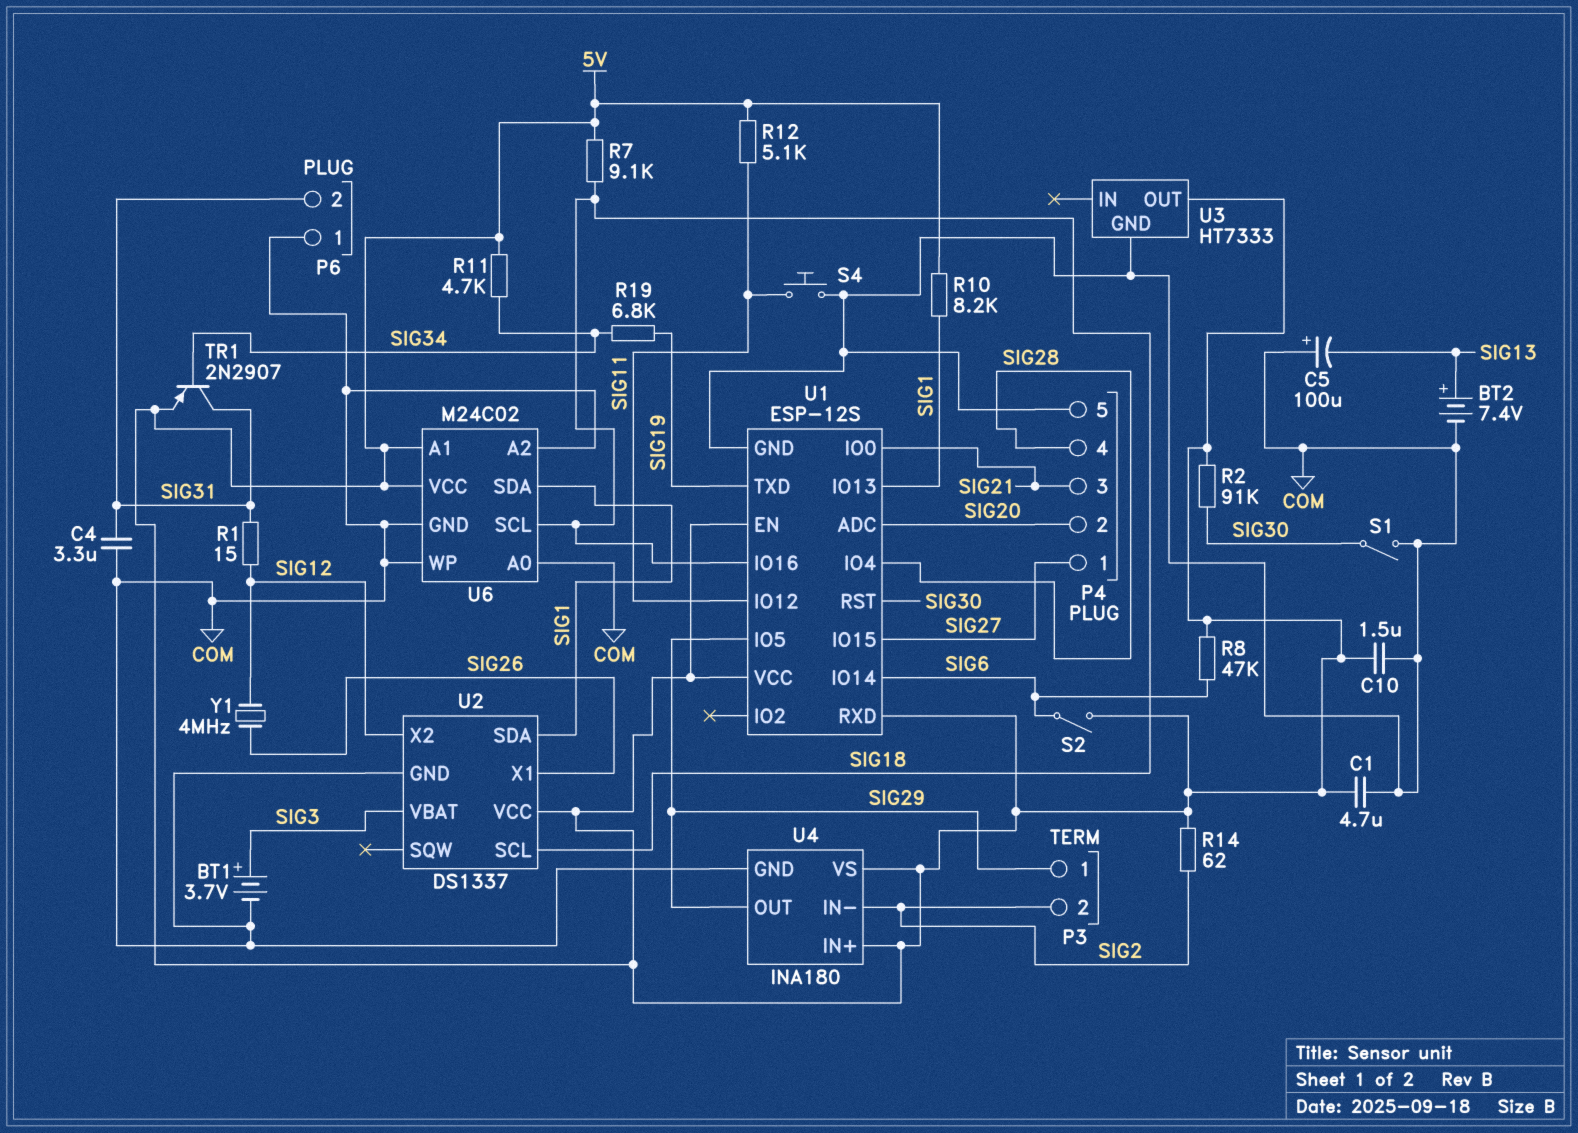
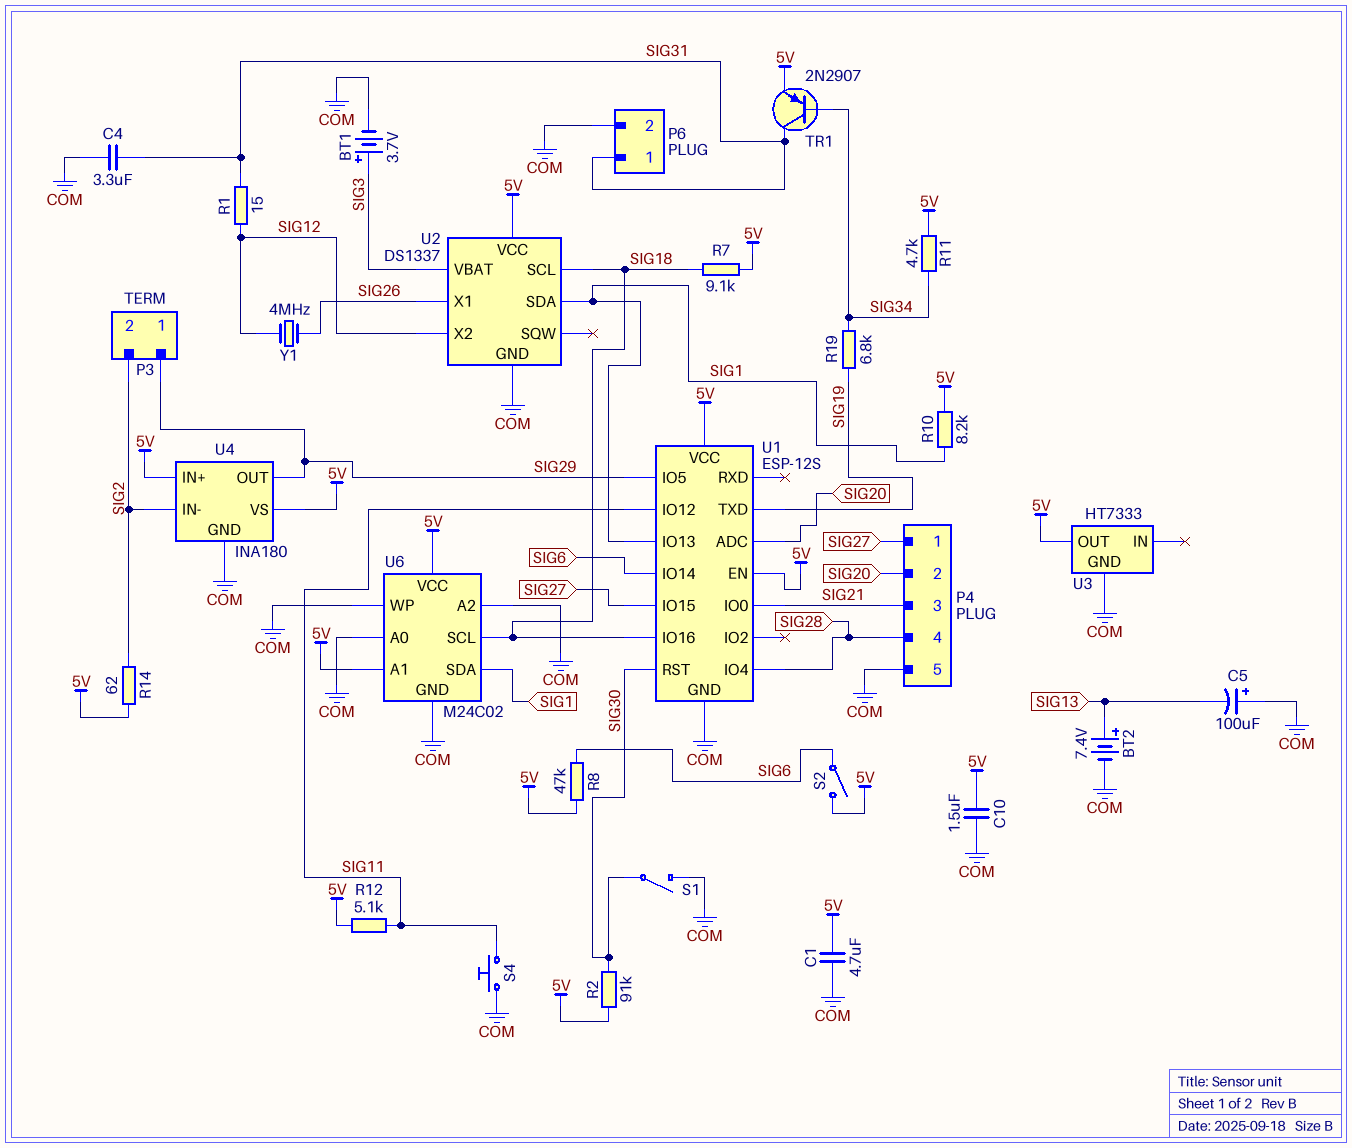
P6 pin 1: COM -> SIG31
P6 pin 2: SIG31 -> COM
U1 pin RXD: 5V -> none

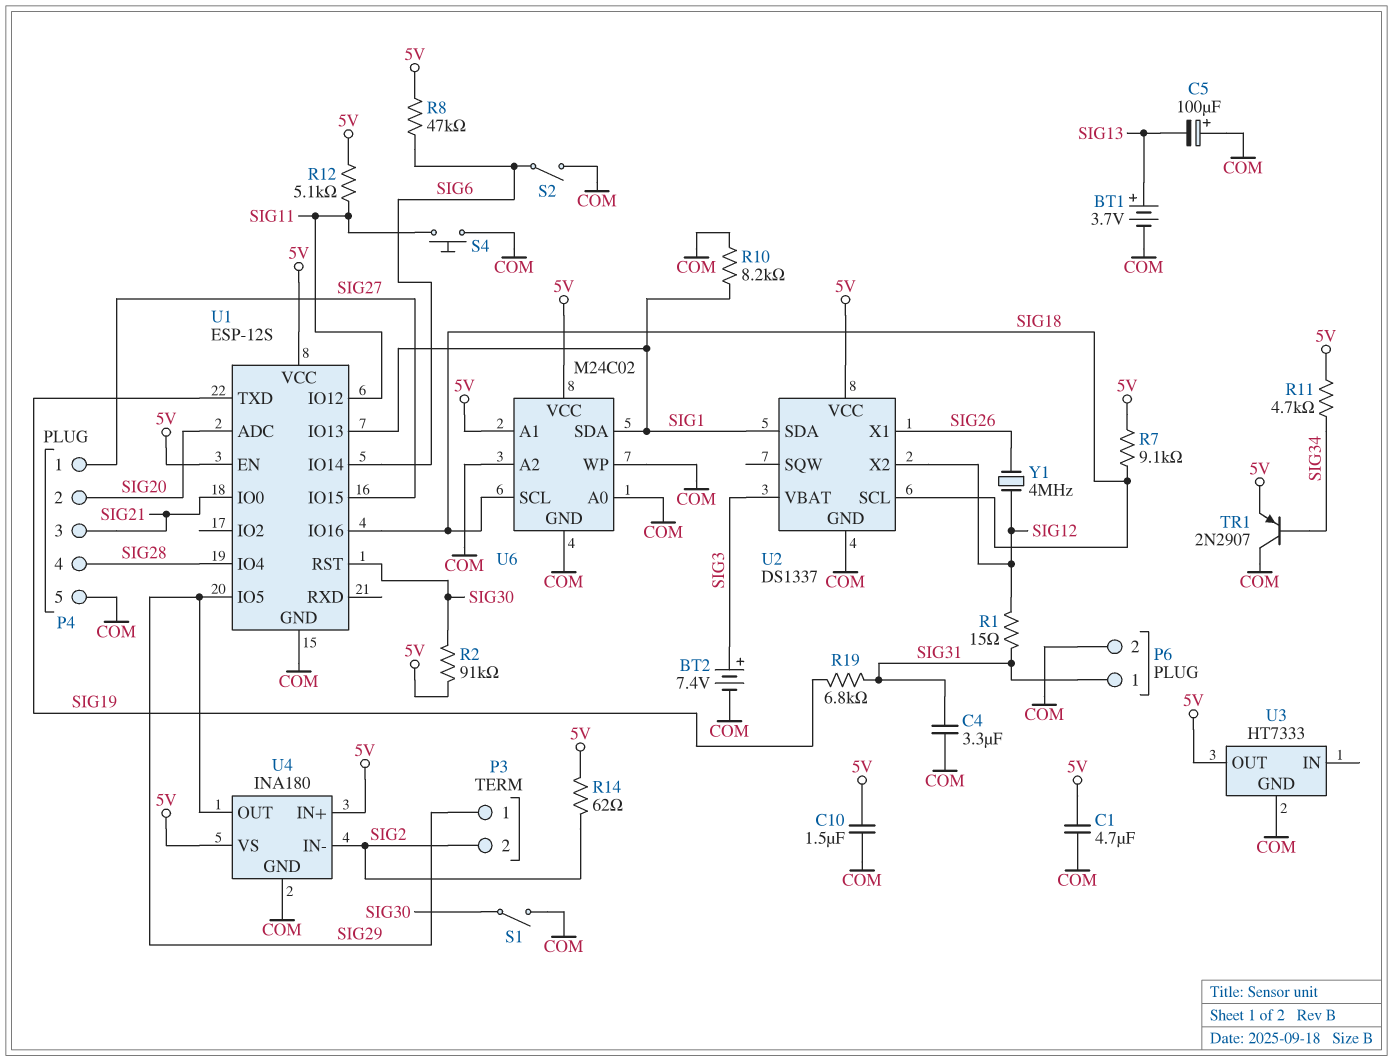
BT1: 3.7V (plus SIG3, minus COM) -> 3.7V (plus SIG13, minus COM)
BT2: 7.4V (plus SIG13, minus COM) -> 7.4V (plus SIG3, minus COM)
R10: 8.2k (5V, SIG1) -> 8.2k (COM, SIG1)
R19: 6.8k (SIG19, SIG34) -> 6.8k (SIG19, SIG31)
S2: switch (5V, SIG6) -> switch (COM, SIG6)
TR1: PNP 2N2907 (B SIG34, C SIG31, E 5V) -> PNP 2N2907 (B SIG34, C COM, E 5V)

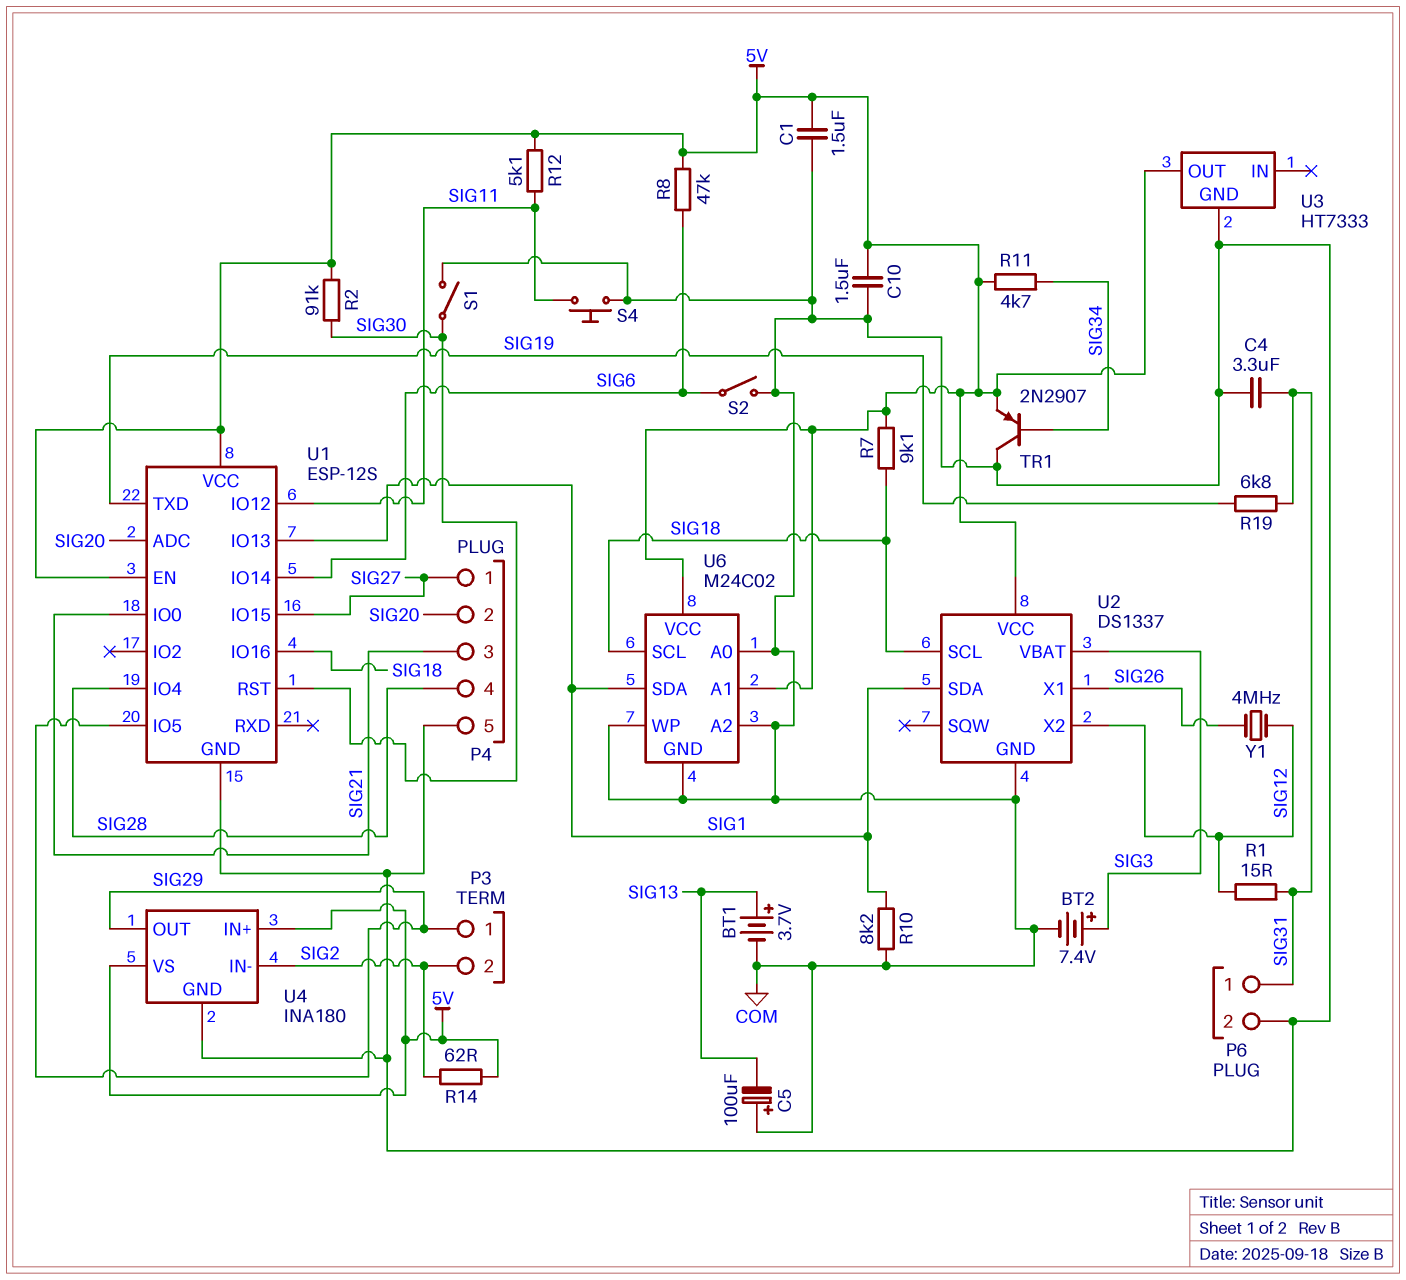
C1: 4.7uF (5V, COM) -> 1.5uF (5V, COM)

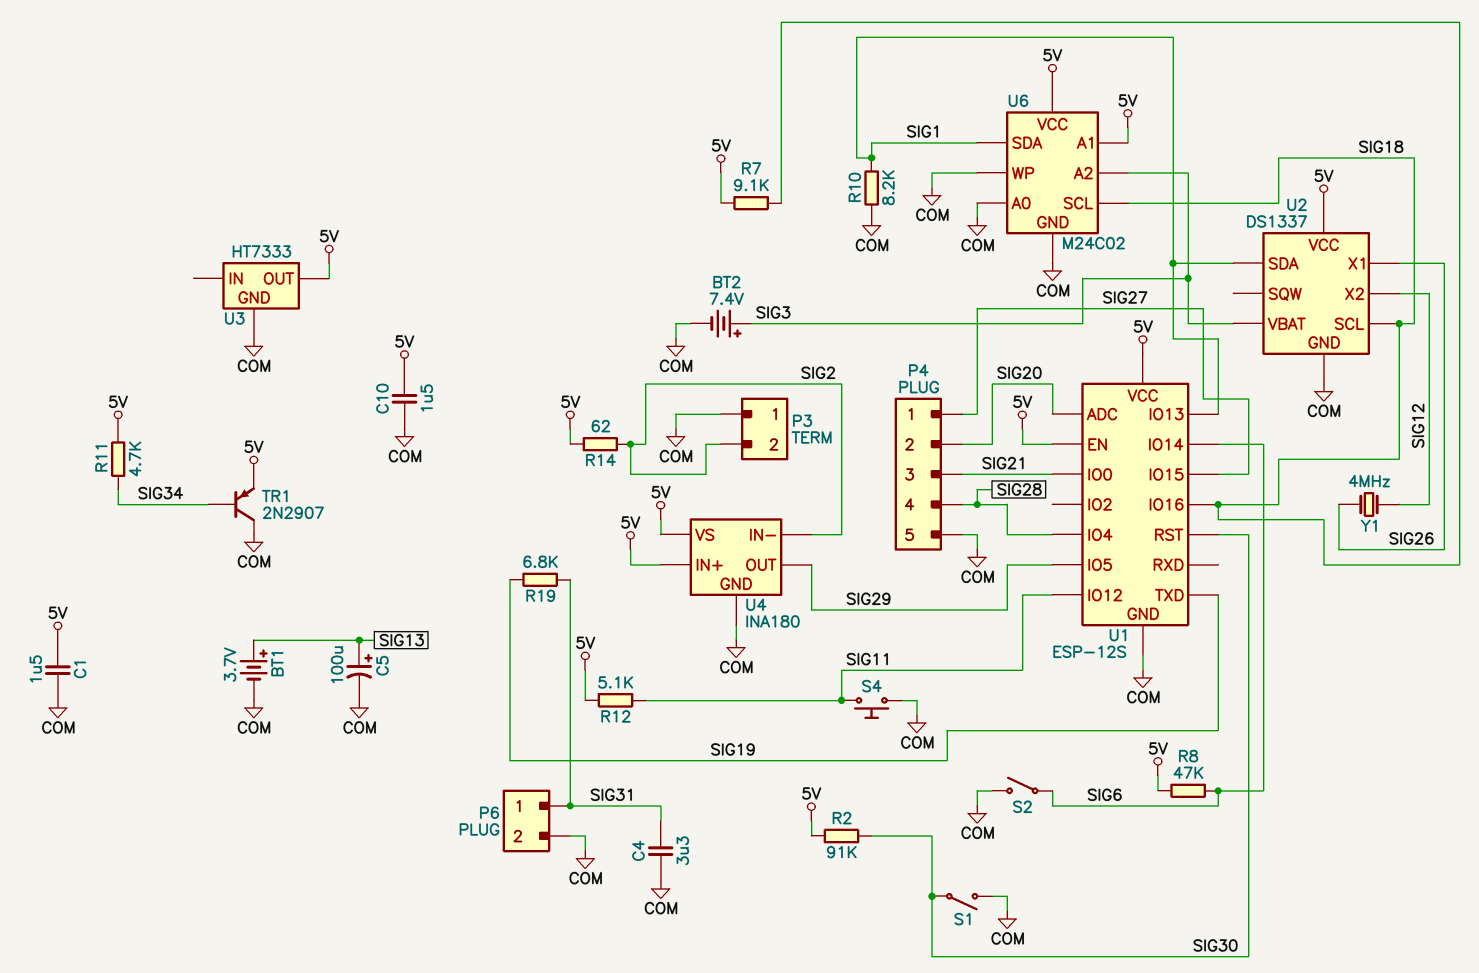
C5: 100uF (plus COM, minus SIG13) -> 100uF (plus SIG13, minus COM)
P3 pin 1: SIG29 -> COM
R1: 15 (SIG12, SIG31) -> none
U6 pin A2: COM -> SIG3

